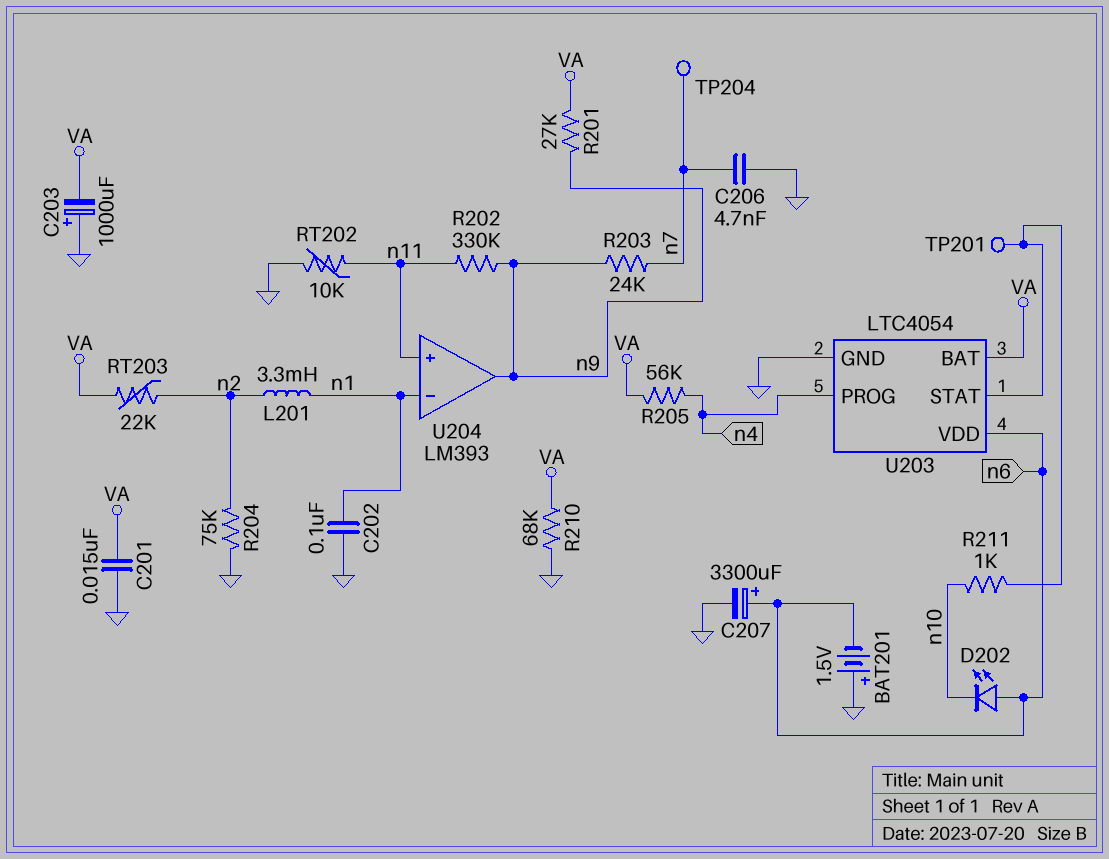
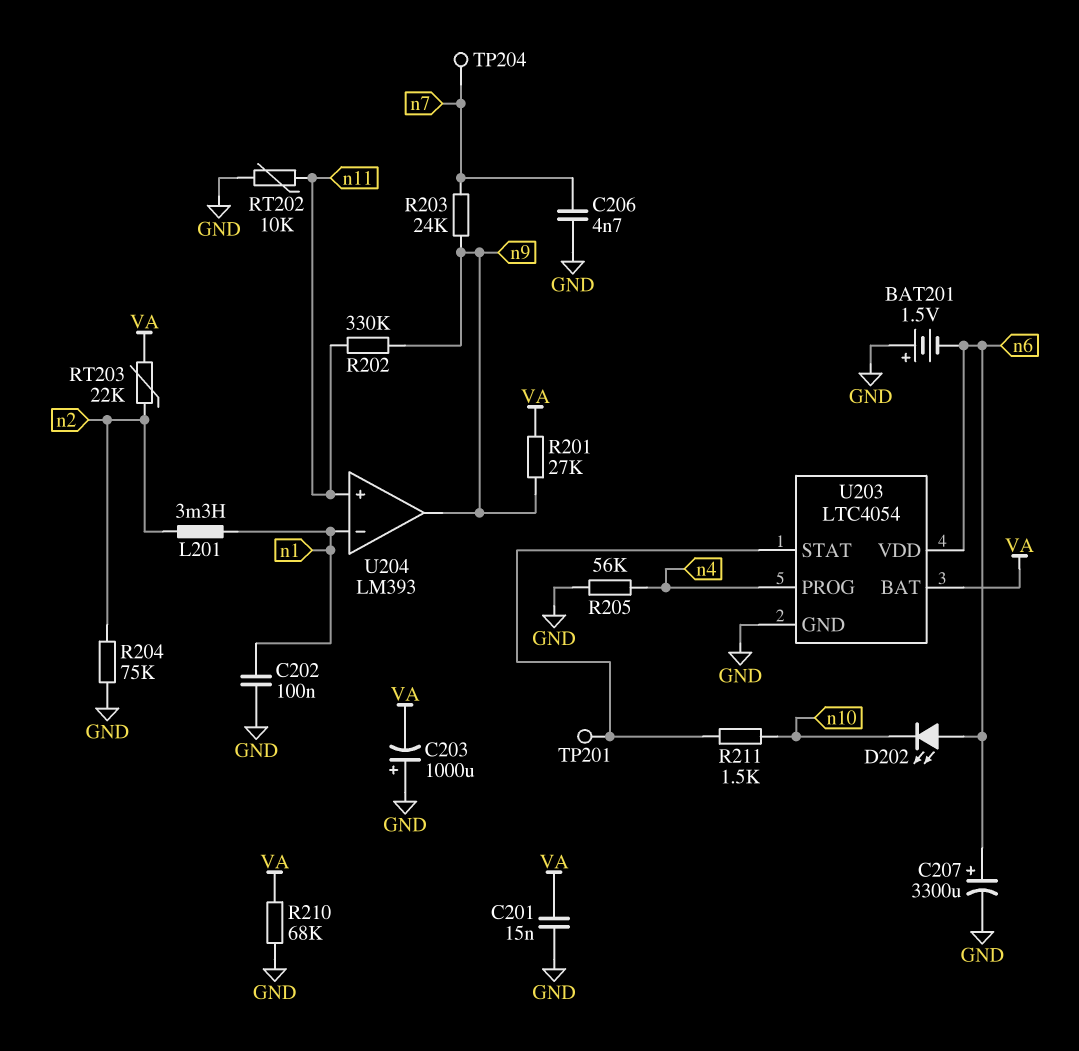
R205: 56k (VA, n4) -> 56k (GND, n4)
R211: 1k (U203/STAT, n10) -> 1.5k (U203/STAT, n10)

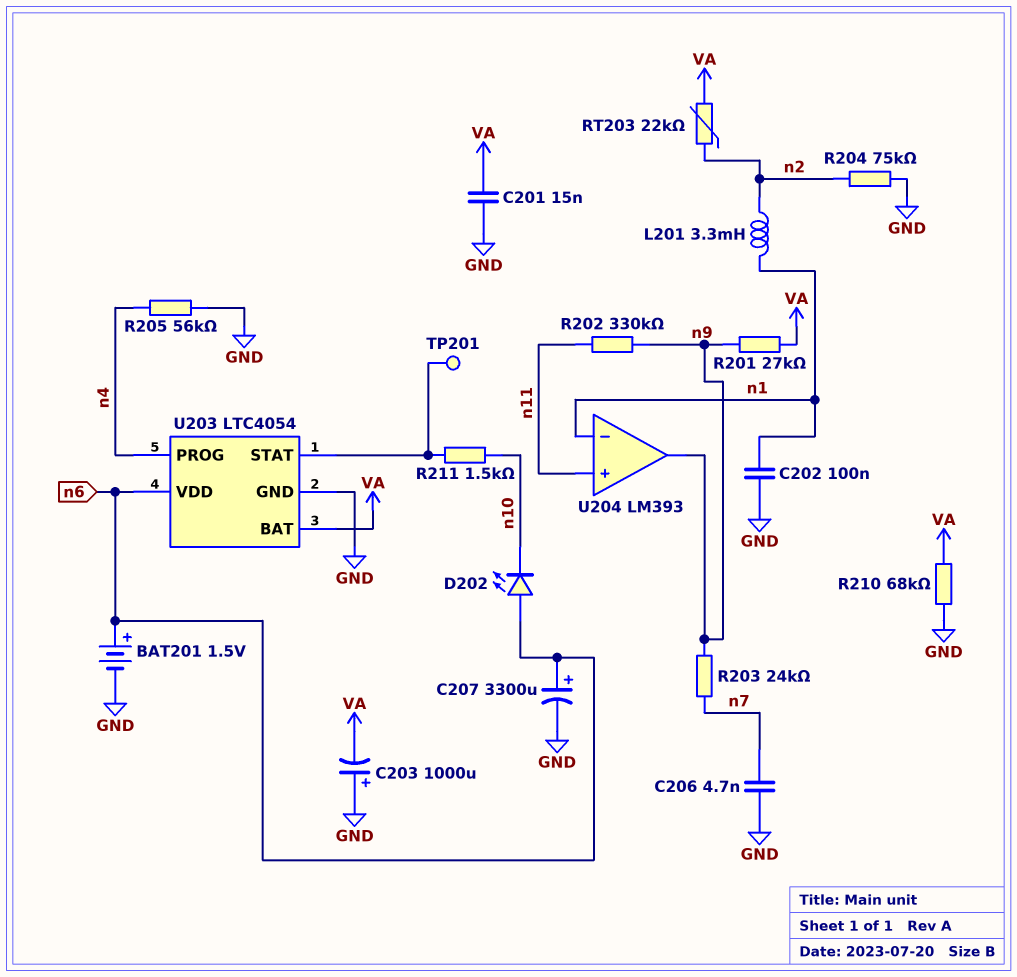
BAT201: 1.5V (plus GND, minus n6) -> 1.5V (plus n6, minus GND)
RT202: 10k (GND, n11) -> none
TP204: test point (n7) -> none

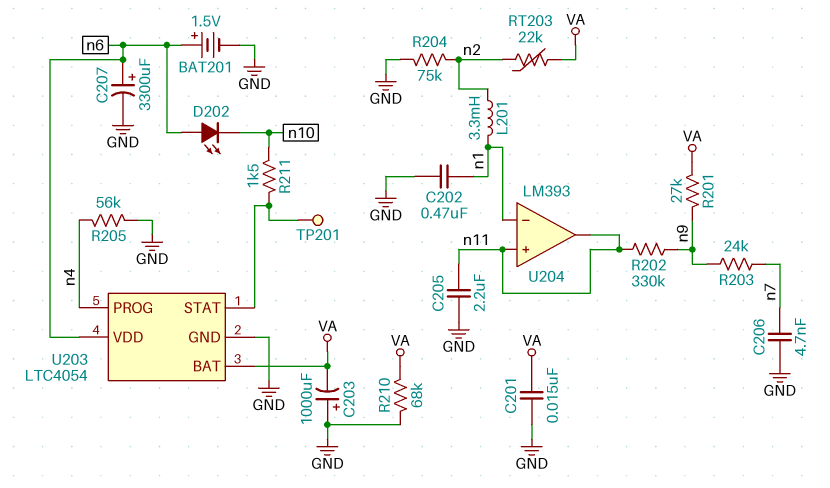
C202: 100nF (GND, n1) -> 470nF (GND, n1)
C205: none -> 2.2uF (GND, n11)
U204 pin out: n9 -> n11

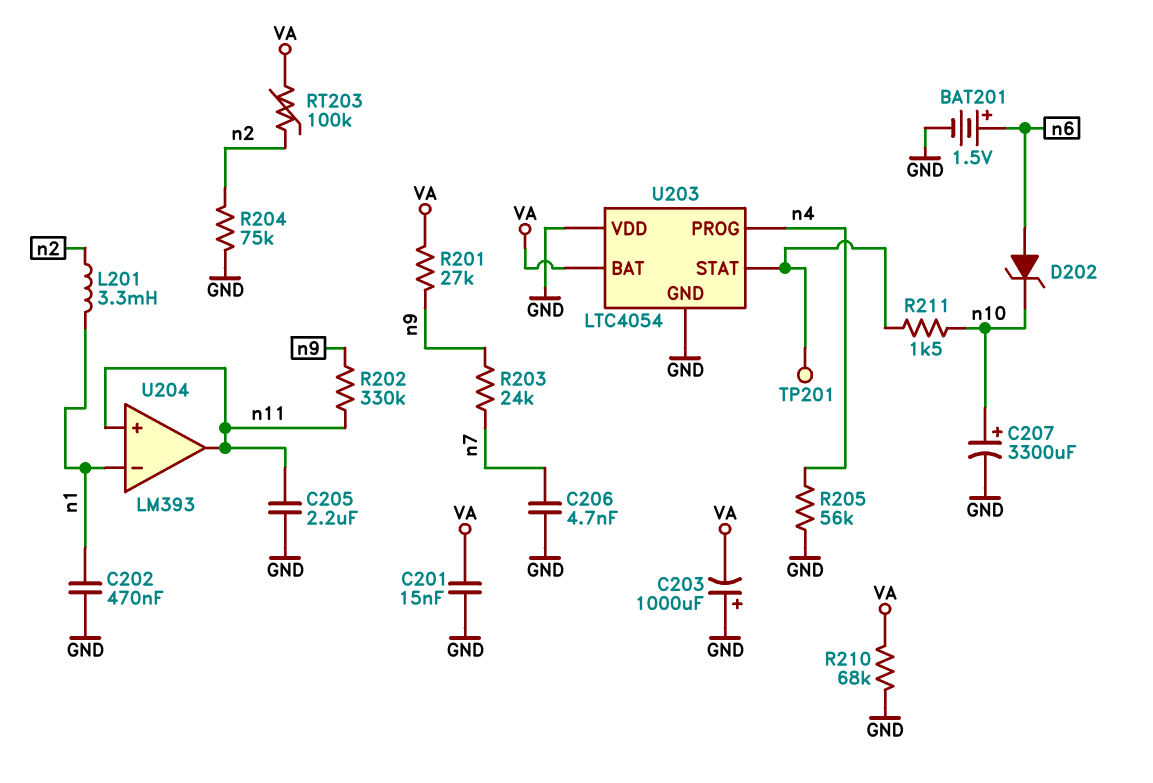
C207: 3300uF (plus n6, minus GND) -> 3300uF (plus n10, minus GND)
D202: LED (A n6, K n10) -> zener (A n6, K n10)
RT203: 22k (VA, n2) -> 100k (VA, n2)
U203 pin VDD: n6 -> GND

